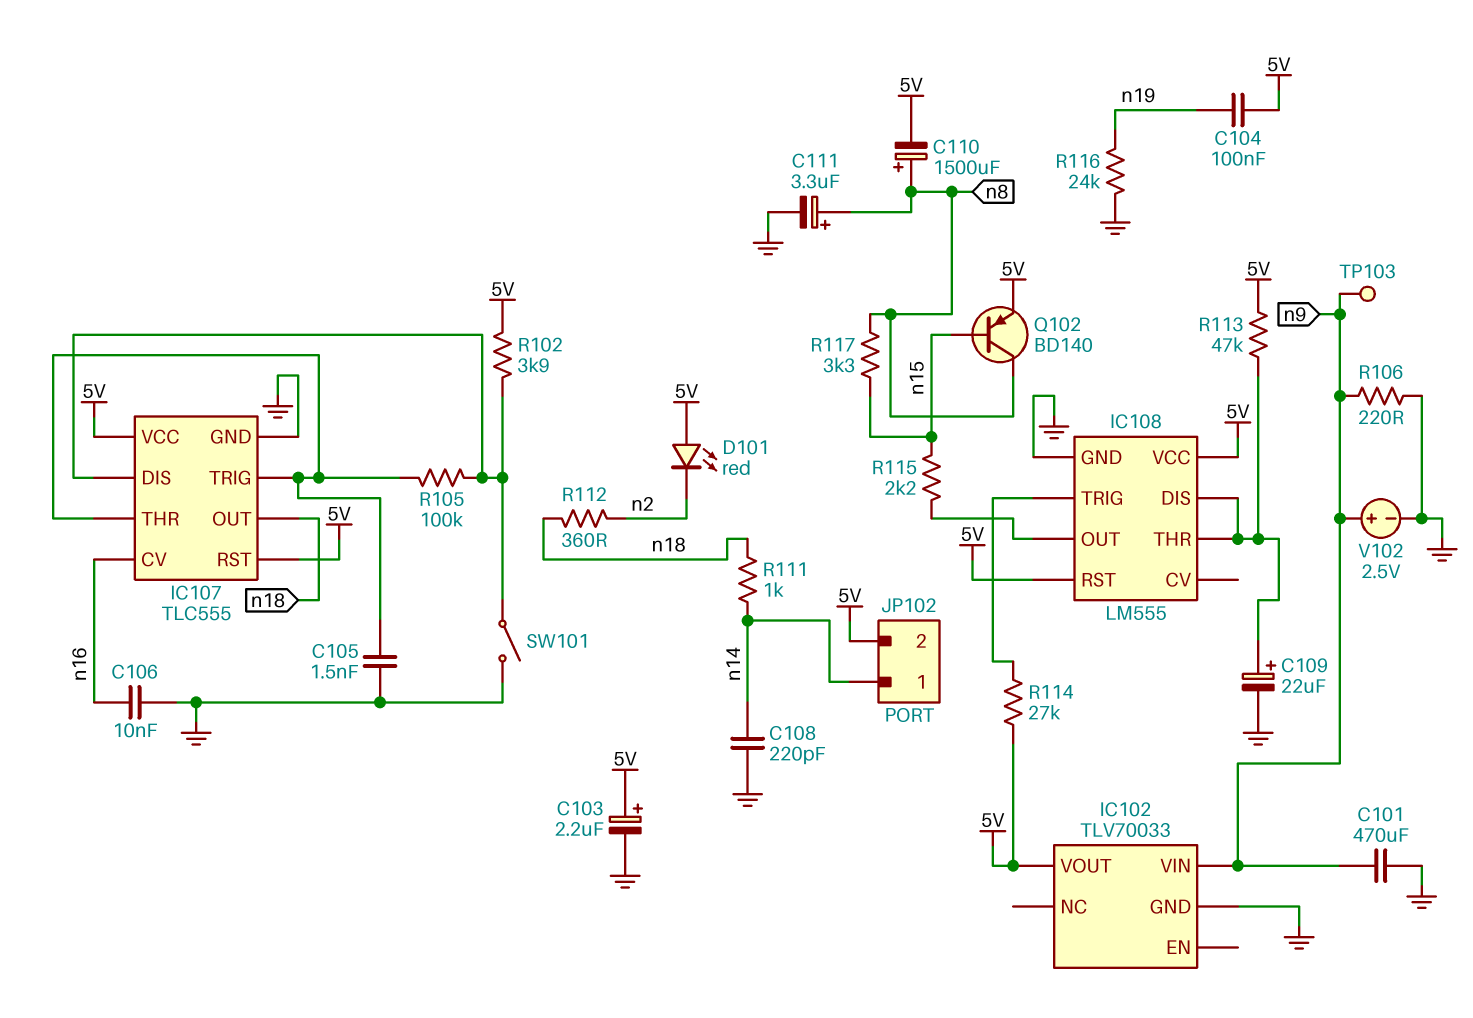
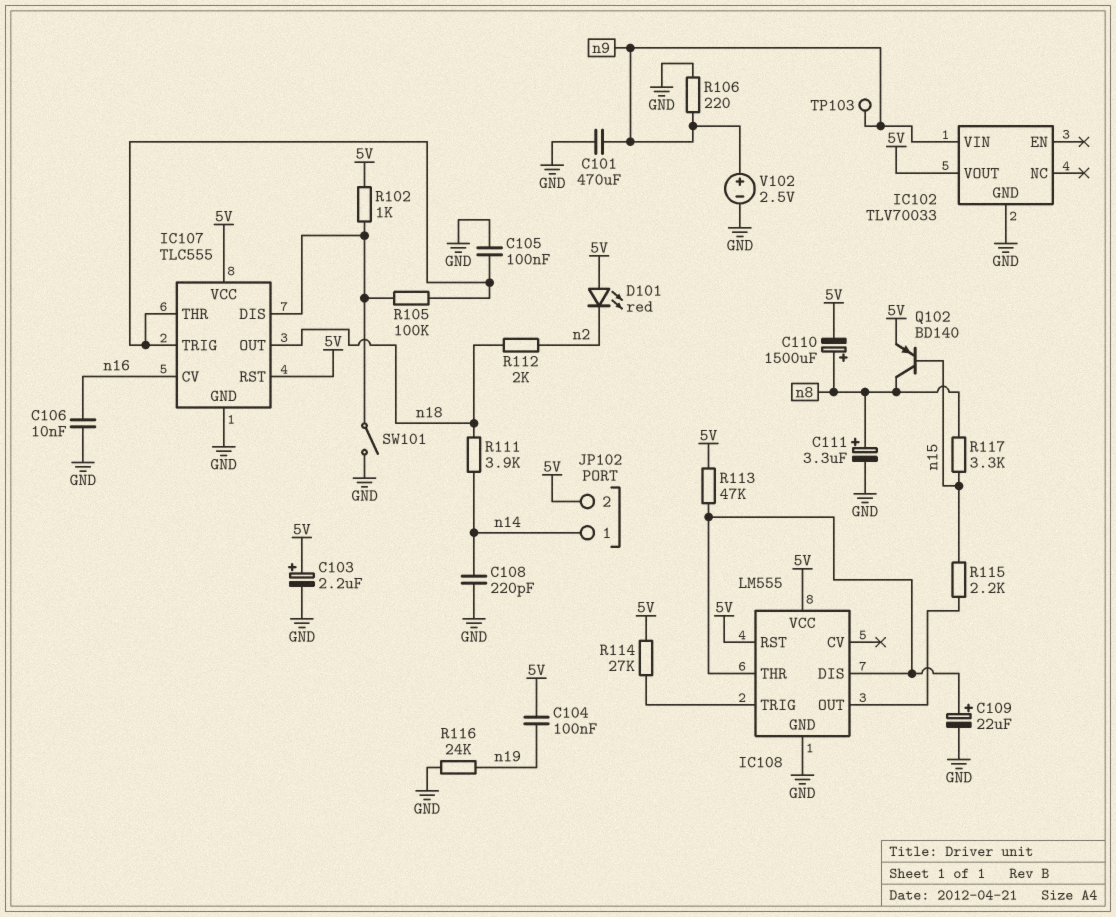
C105: 1.5nF (GND, IC107/THR) -> 100nF (GND, IC107/THR)
R102: 3.9k (5V, IC107/DIS) -> 1k (5V, IC107/DIS)
R111: 1k (n14, n18) -> 3.9k (n14, n18)
R112: 360 (n2, n18) -> 2k (n2, n18)

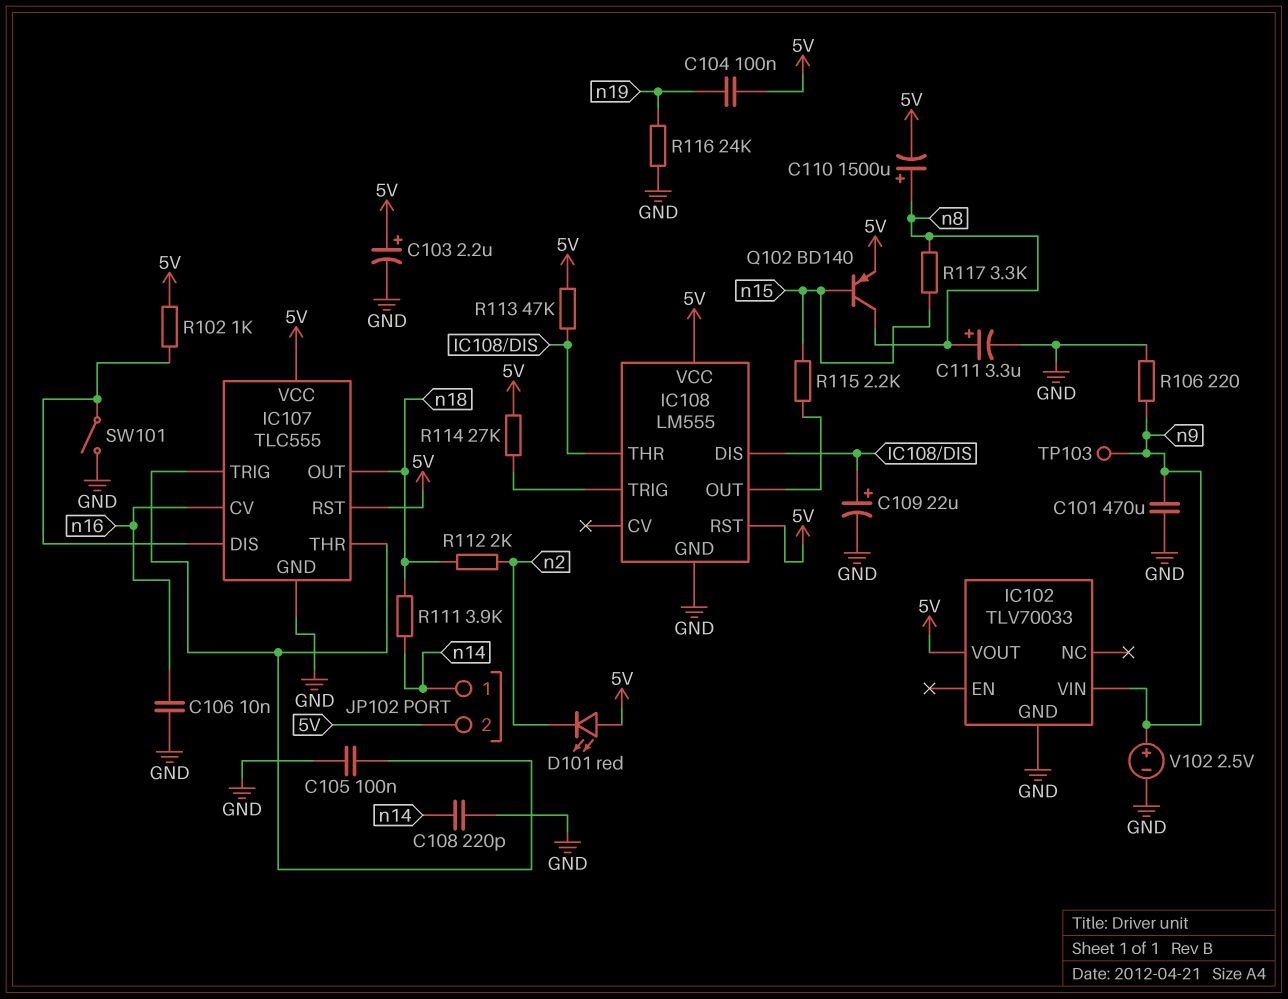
R105: 100k (IC107/DIS, IC107/THR) -> none

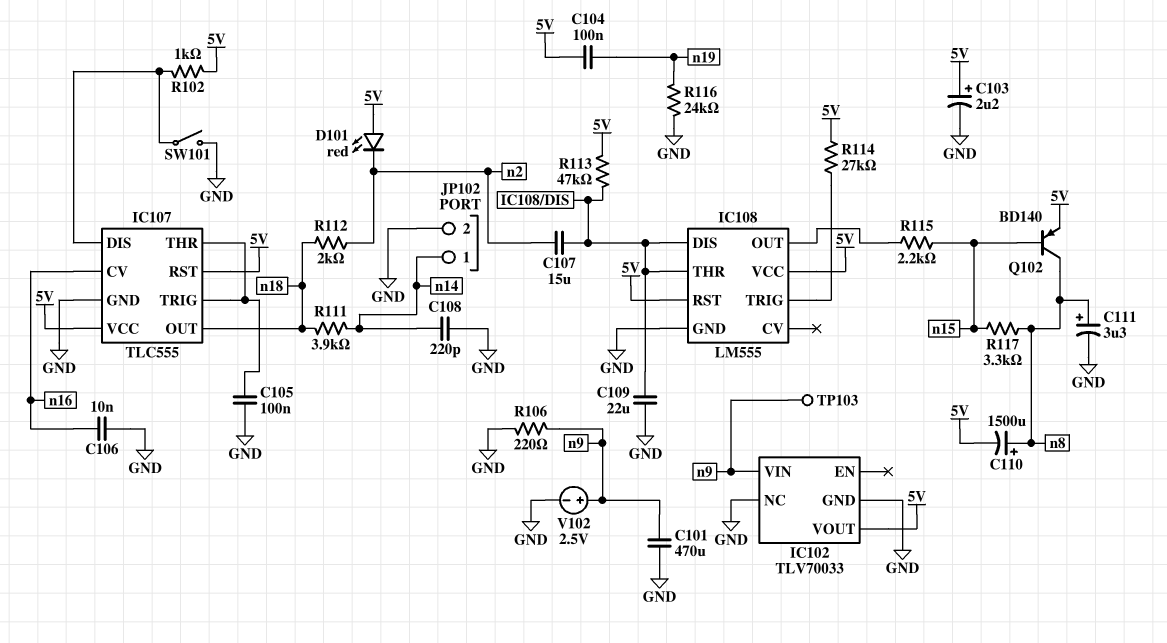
C107: none -> 15uF (IC108/DIS, n2)
C109: 22uF (plus IC108/DIS, minus GND) -> 22uF (GND, IC108/DIS)
IC102 pin NC: none -> GND
JP102 pin 2: 5V -> GND

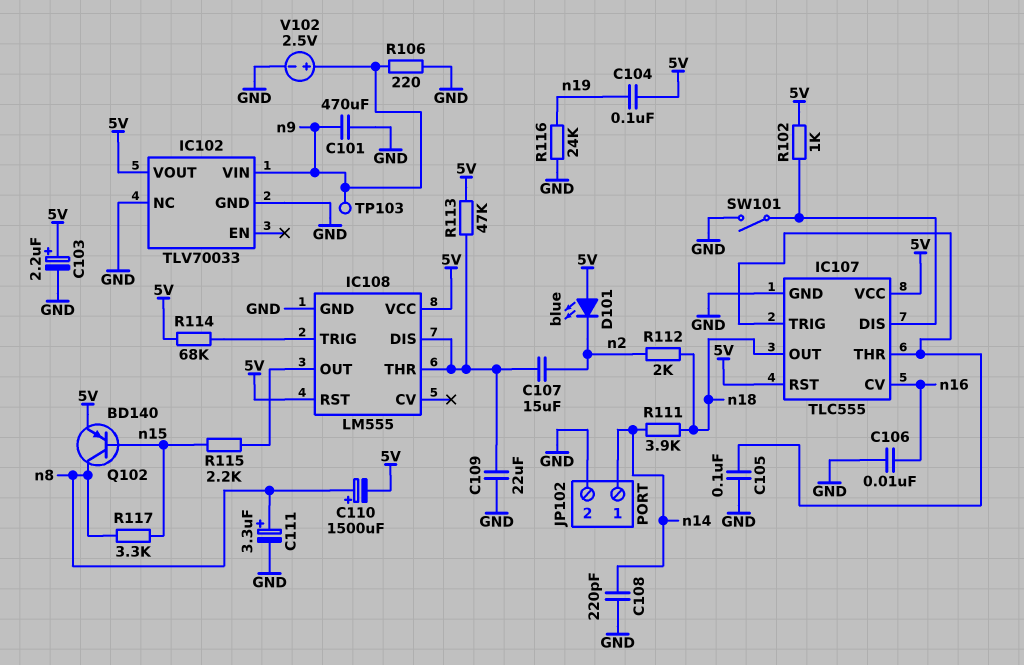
D101: LED red (A 5V, K n2) -> LED blue (A 5V, K n2)
R114: 27k (5V, IC108/TRIG) -> 68k (5V, IC108/TRIG)

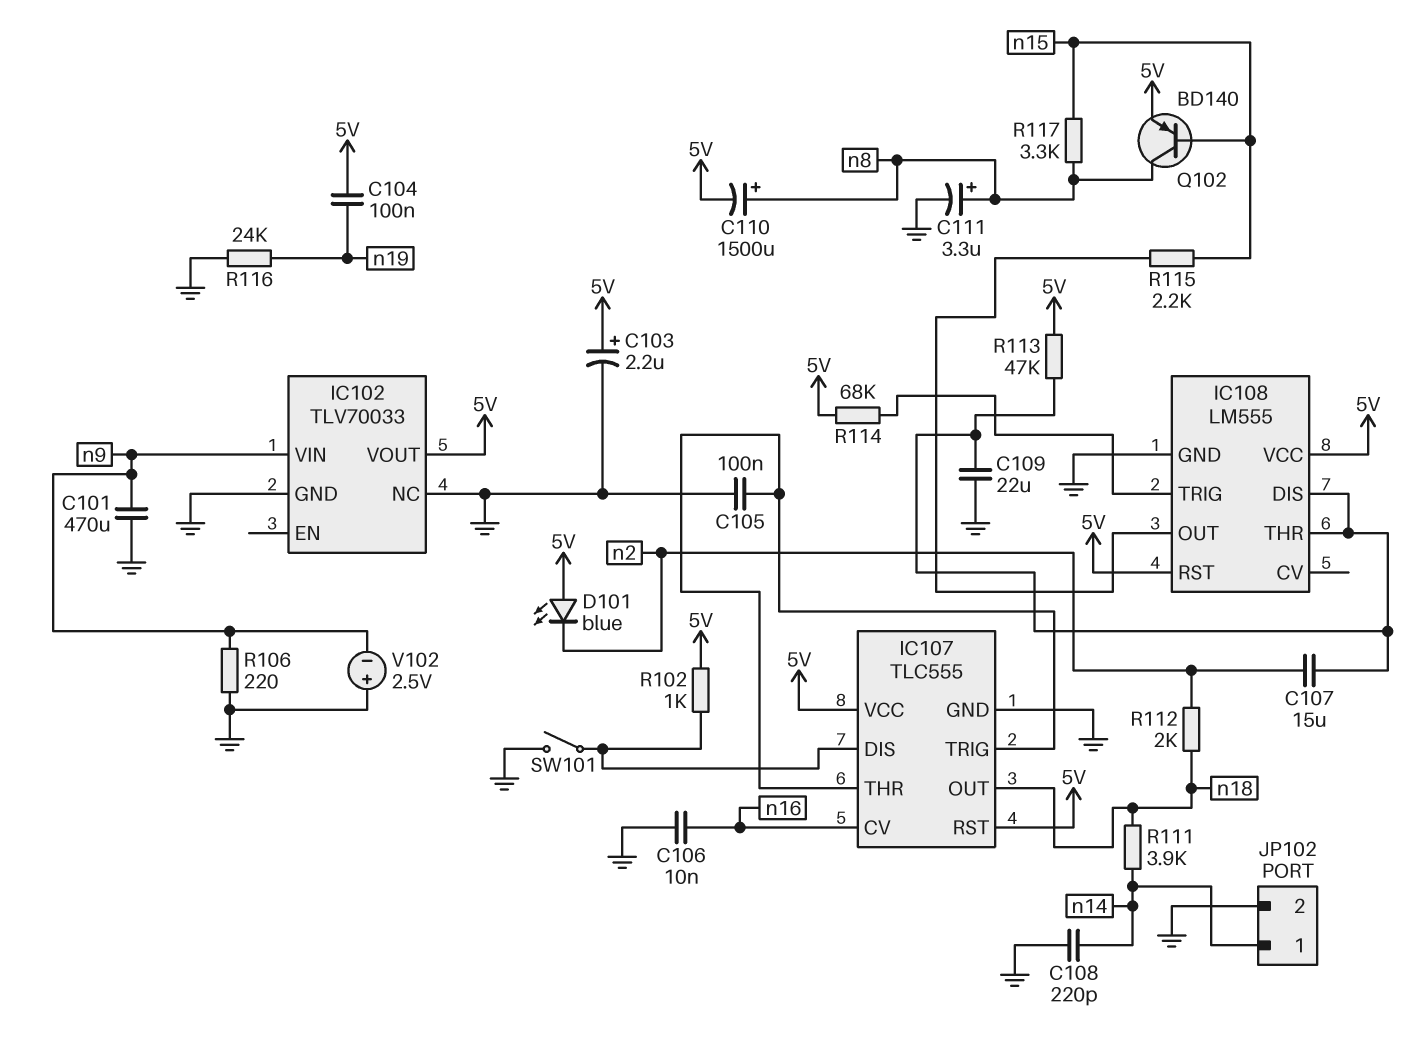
TP103: test point (n9) -> none
V102: 2.5V (plus n9, minus GND) -> 2.5V (plus GND, minus n9)

